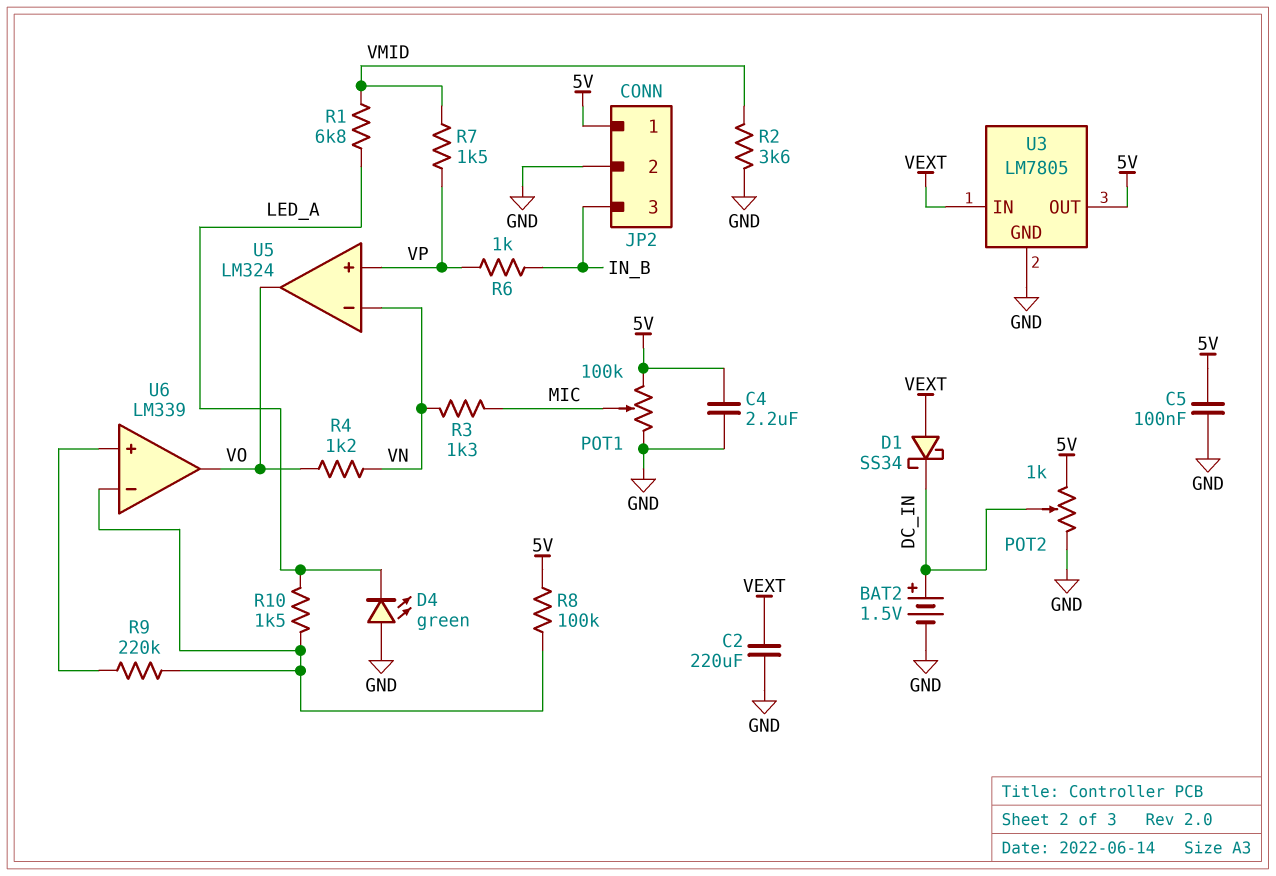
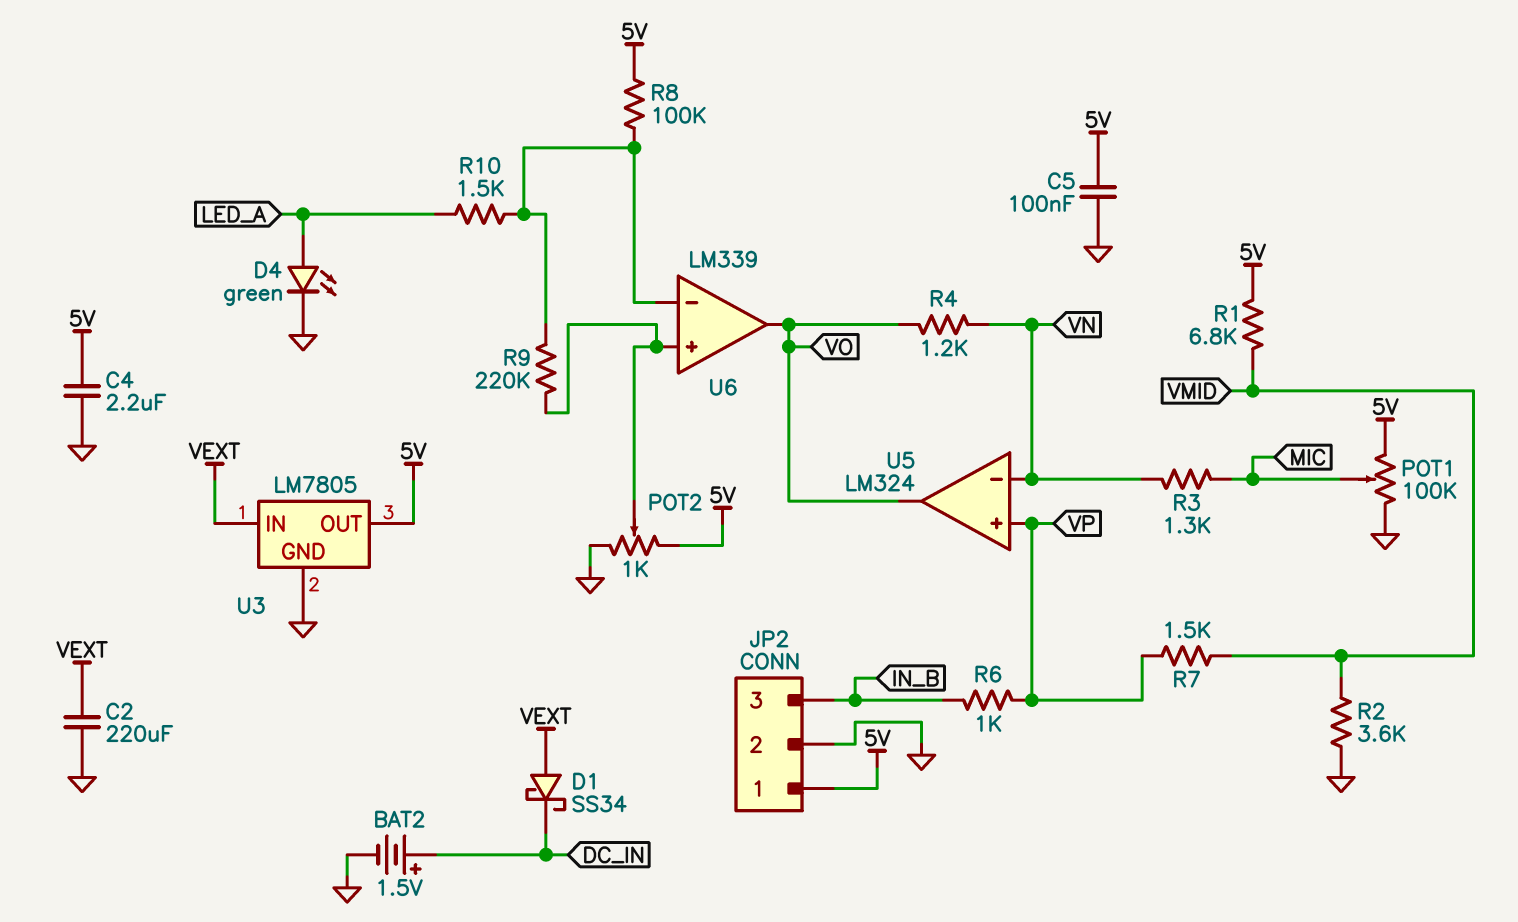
D4: LED green (A GND, K LED_A) -> LED green (A LED_A, K GND)
POT2: 1k (5V, GND, wiper DC_IN) -> 1k (5V, GND, wiper U6/in+)
R1: 6.8k (LED_A, VMID) -> 6.8k (5V, VMID)

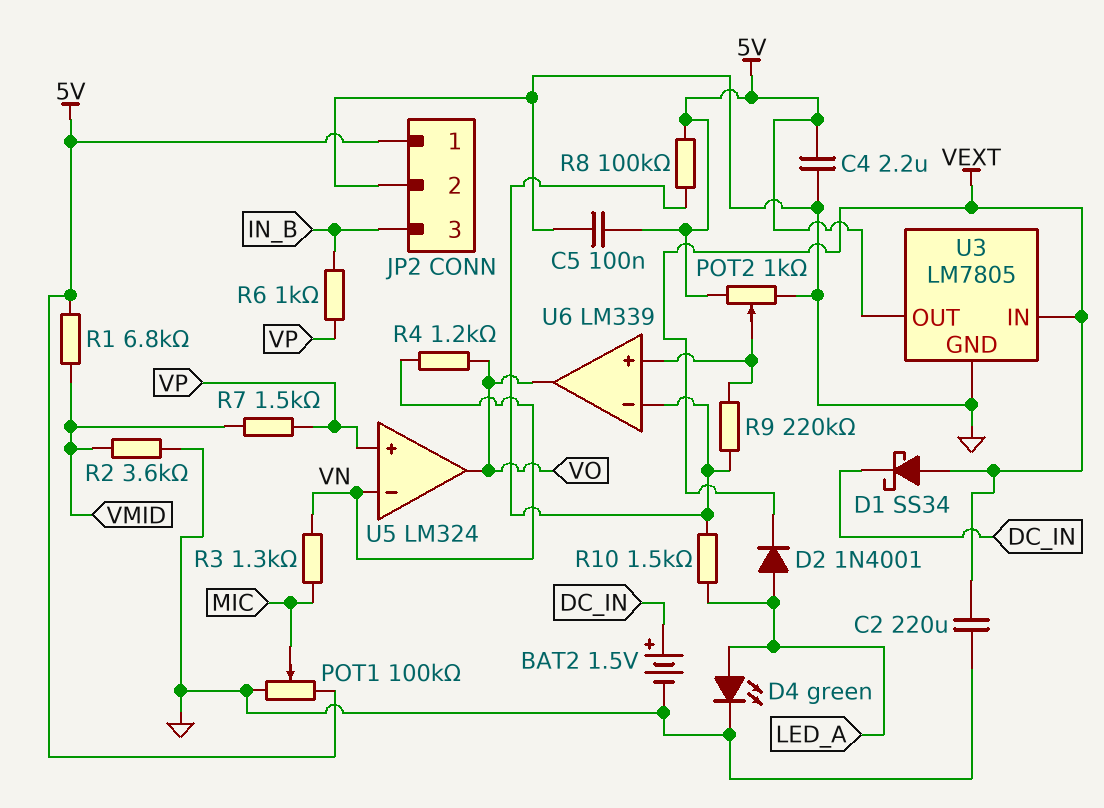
D2: none -> diode 1N4001 (A LED_A, K VEXT)

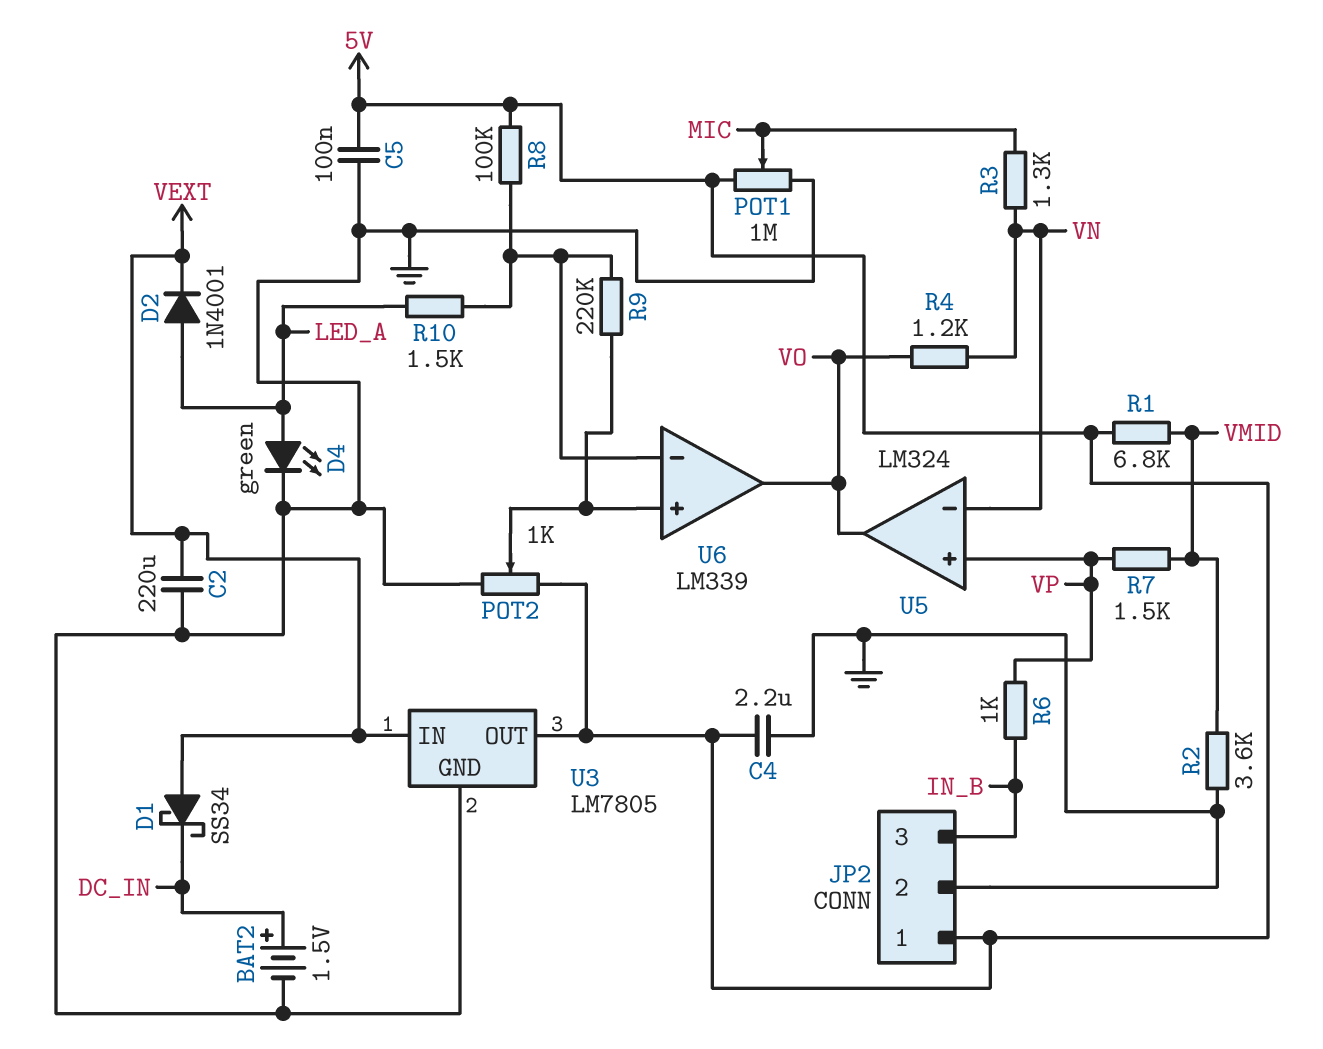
POT1: 100k (5V, GND, wiper MIC) -> 1M (5V, GND, wiper MIC)

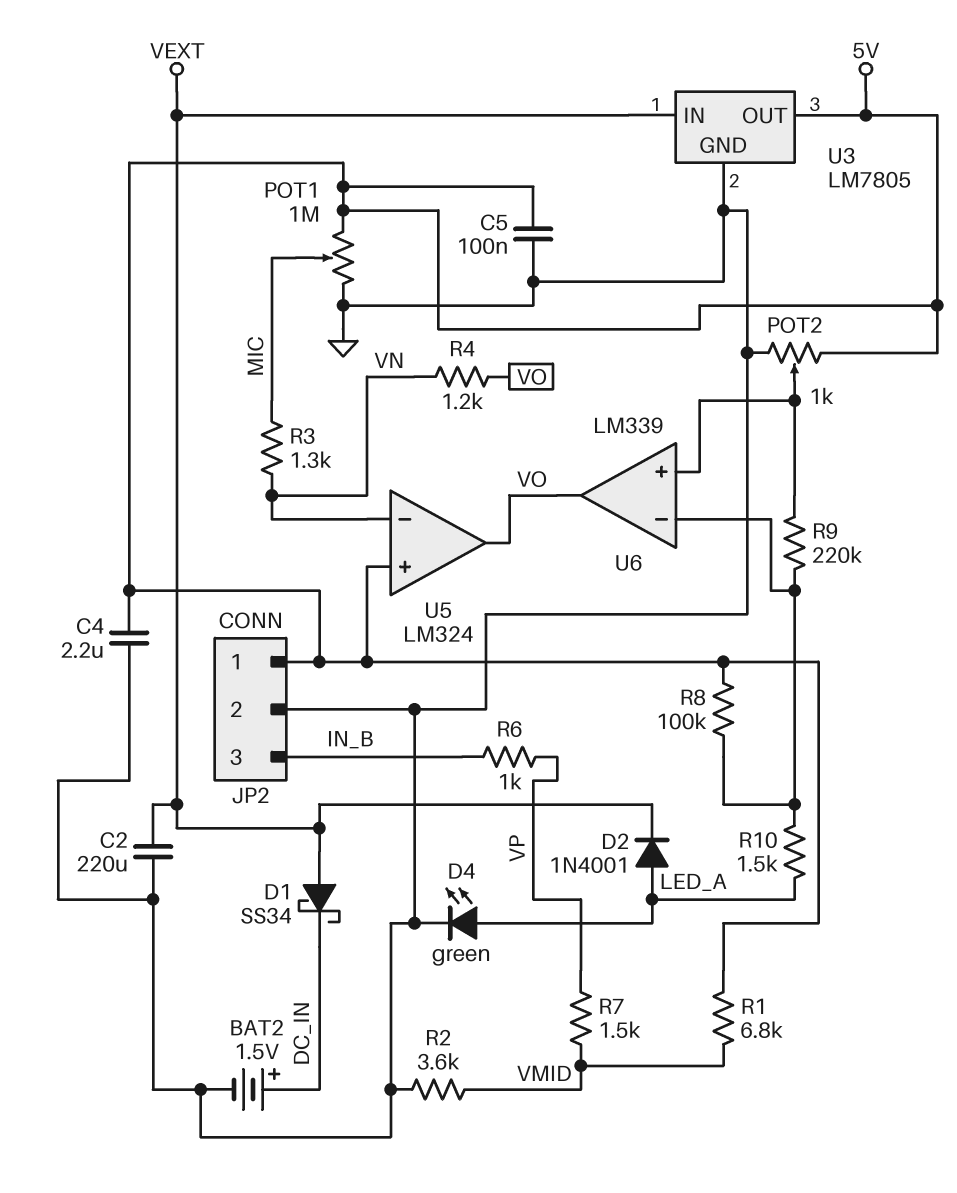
U5 pin in+: VP -> 5V

